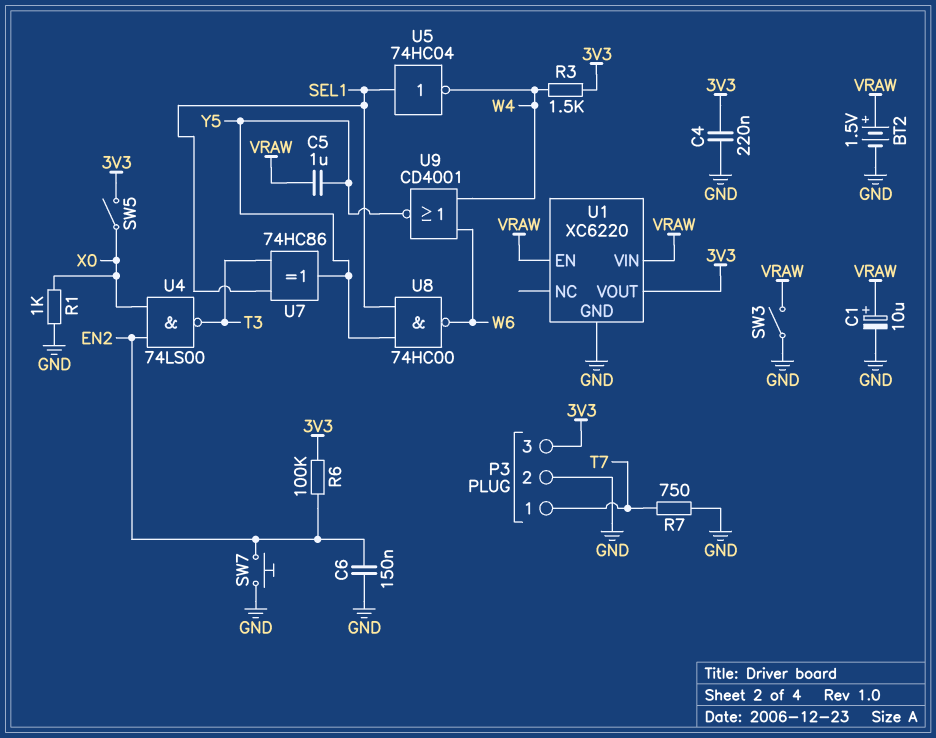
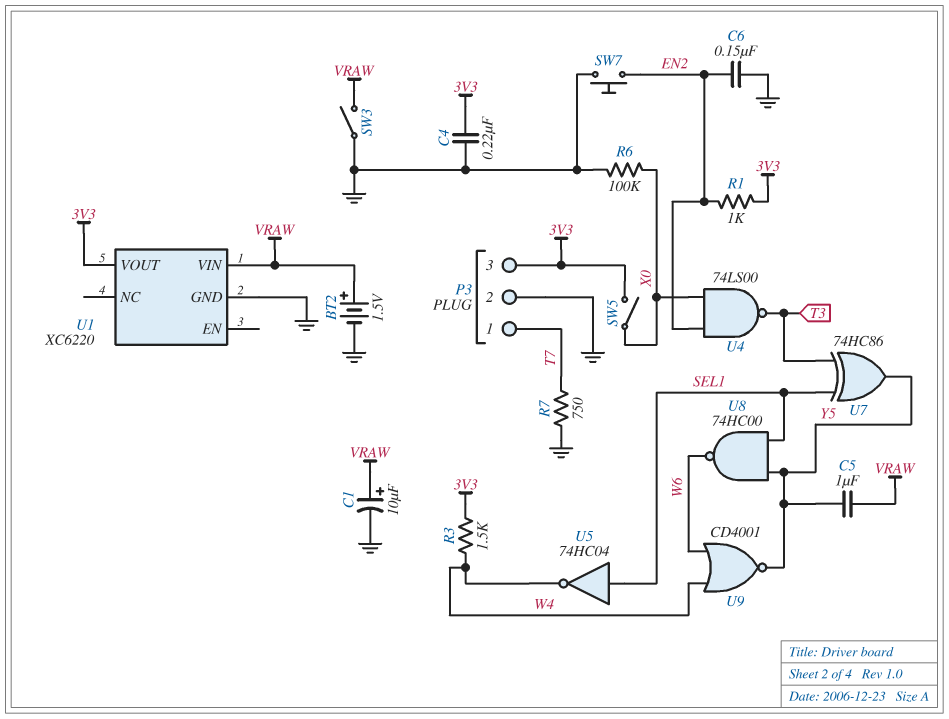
R1: 1k (GND, X0) -> 1k (3V3, EN2)
R6: 100k (3V3, EN2) -> 100k (GND, X0)
U1 pin EN: VRAW -> none

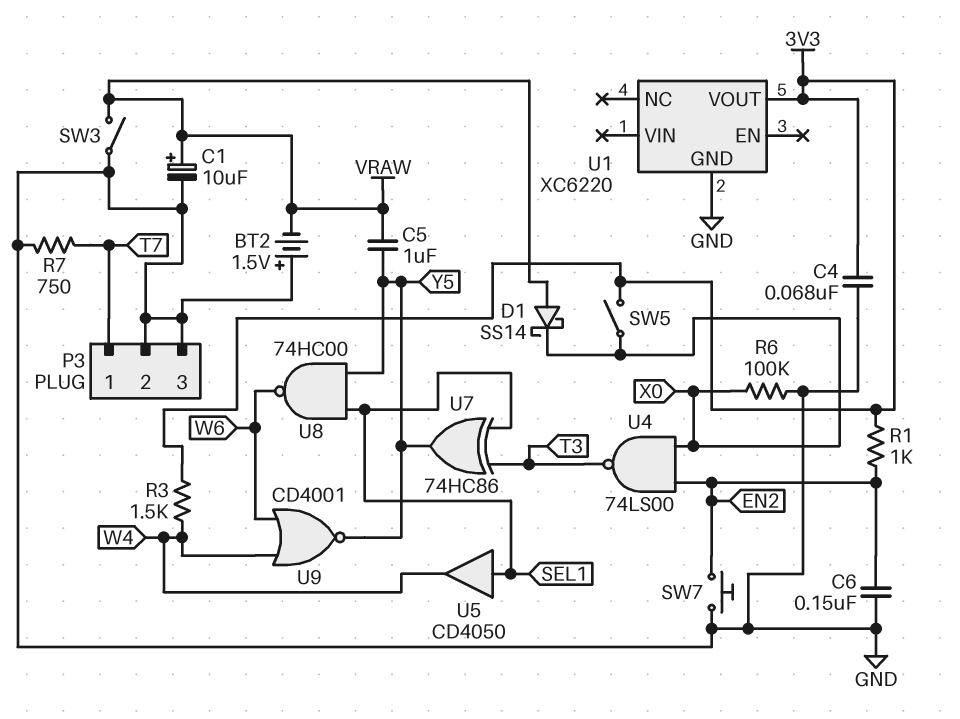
BT2: 1.5V (plus VRAW, minus GND) -> 1.5V (plus GND, minus VRAW)
C4: 220nF (3V3, GND) -> 68nF (3V3, GND)
D1: none -> schottky SS14 (A VRAW, K X0)
P3 pin 3: 3V3 -> GND
U1 pin VIN: VRAW -> none
U5: NOT 74HC04 (in SEL1, out W4) -> buffer CD4050 (in SEL1, out W4)

